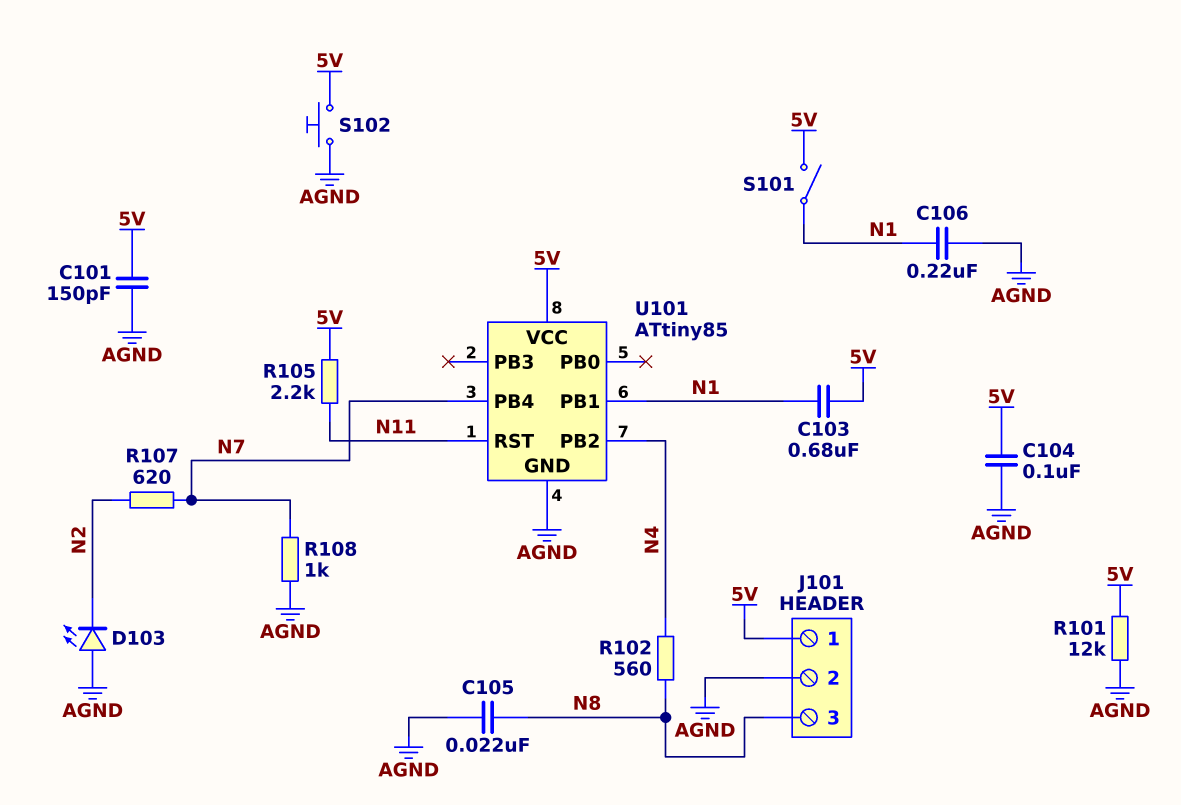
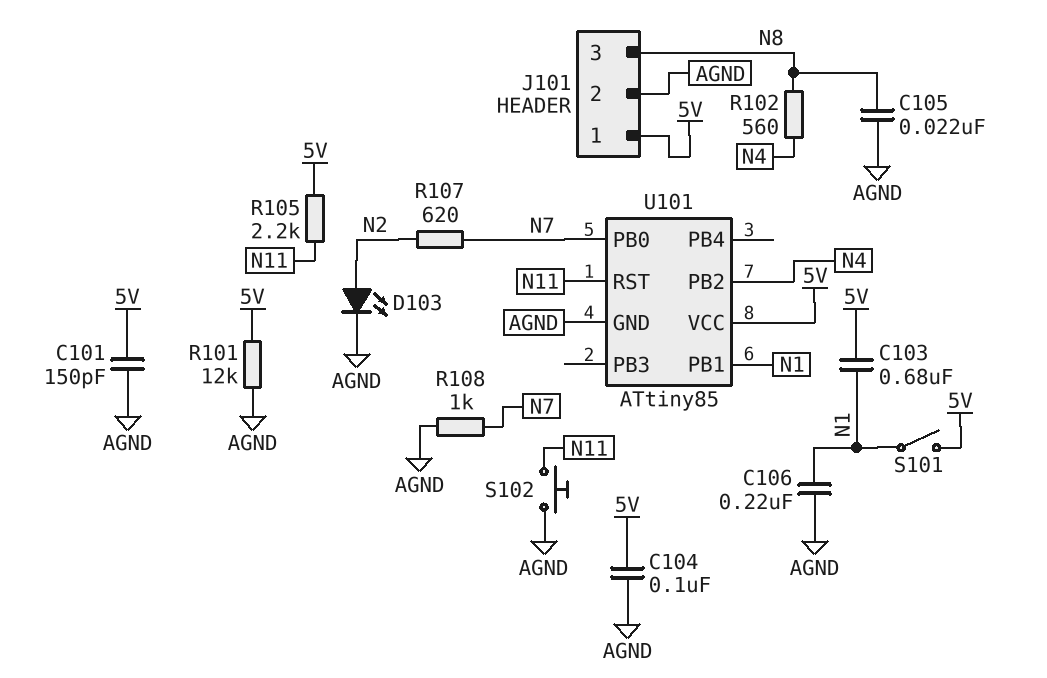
D103: LED (A AGND, K N2) -> LED (A N2, K AGND)
S102: button (5V, AGND) -> button (AGND, N11)
U101 pin PB0: none -> N7
U101 pin PB4: N7 -> none

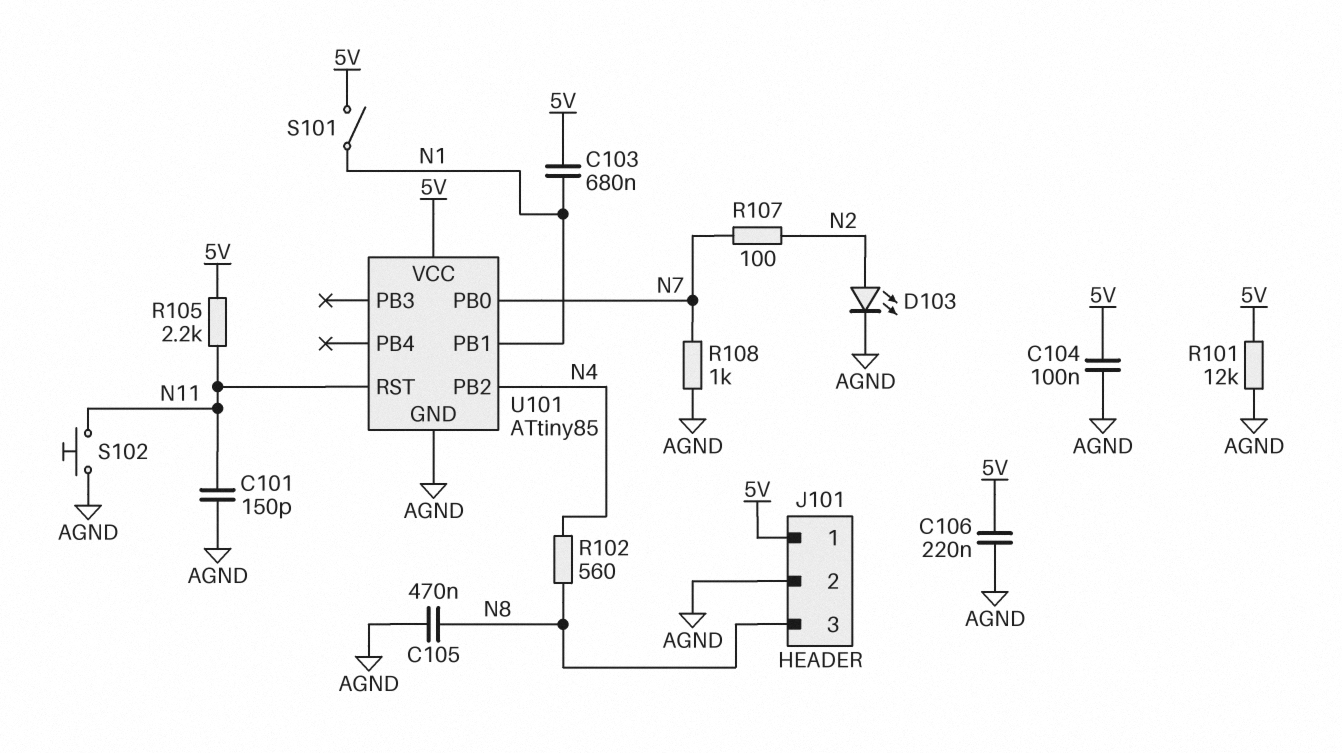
C101: 150pF (5V, AGND) -> 150pF (AGND, N11)
C105: 22nF (AGND, N8) -> 470nF (AGND, N8)
C106: 220nF (AGND, N1) -> 220nF (5V, AGND)
R107: 620 (N2, N7) -> 100 (N2, N7)

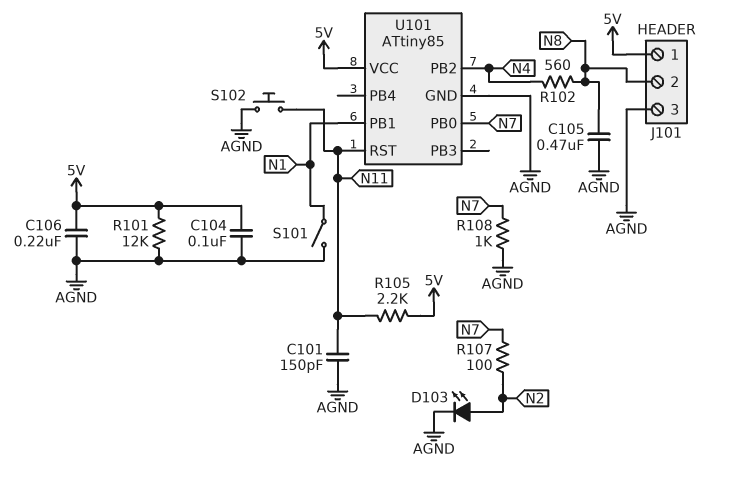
C103: 680nF (5V, N1) -> none
J101 pin 2: AGND -> N8
J101 pin 3: N8 -> AGND
S101: switch (5V, N1) -> switch (AGND, N1)

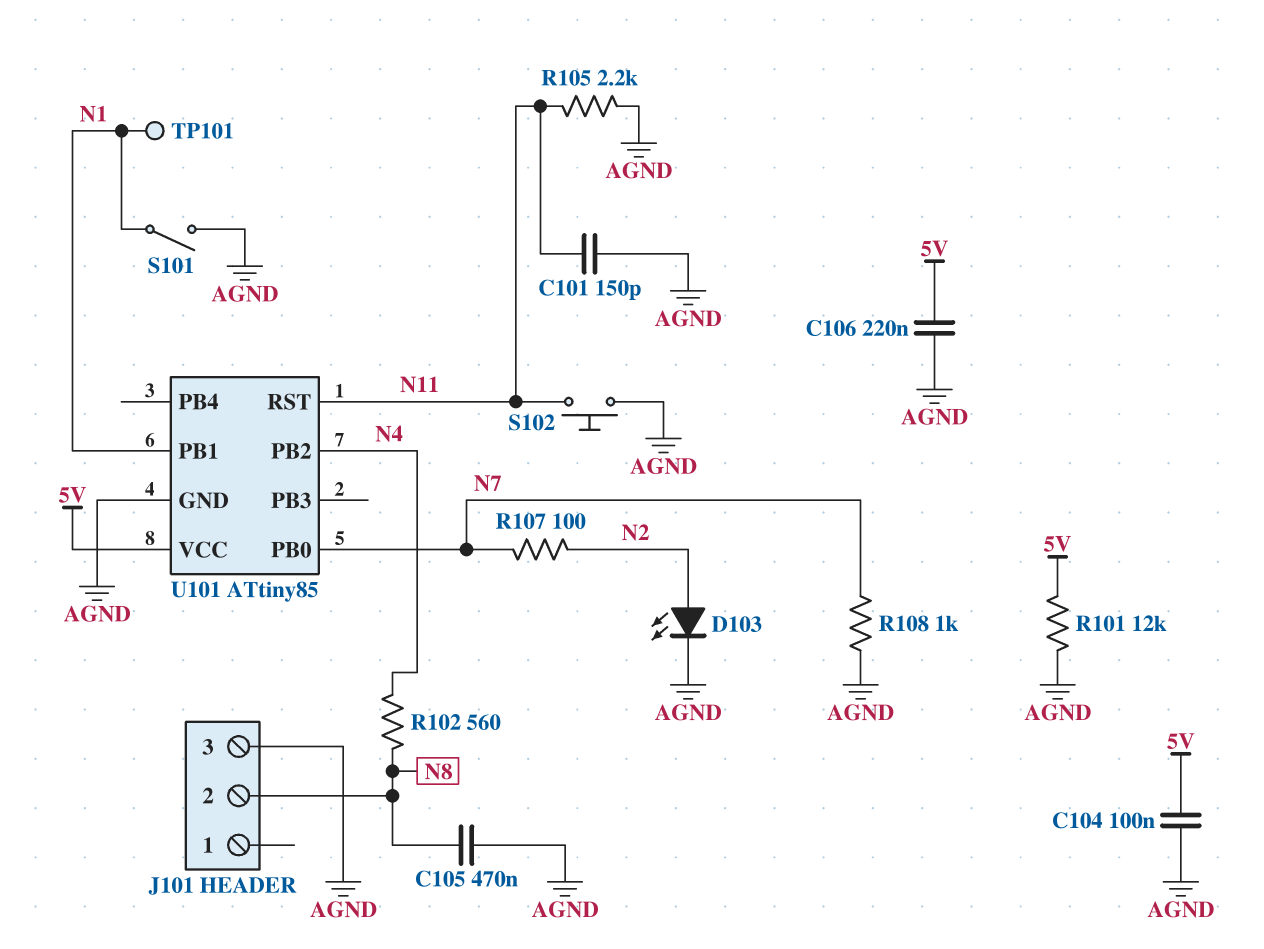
J101 pin 1: 5V -> none
R105: 2.2k (5V, N11) -> 2.2k (AGND, N11)
TP101: none -> test point (N1)

